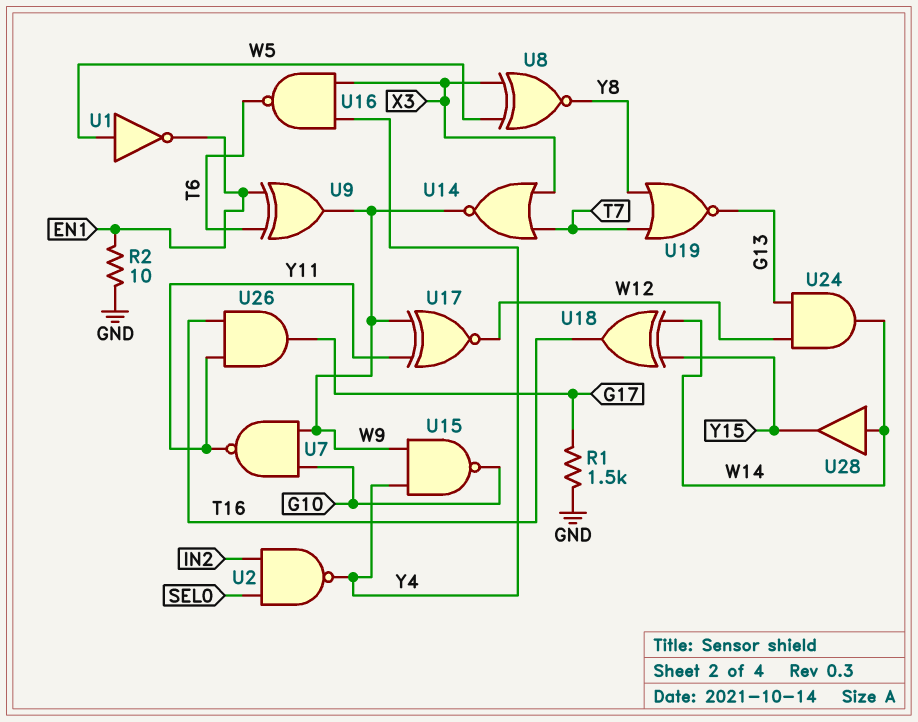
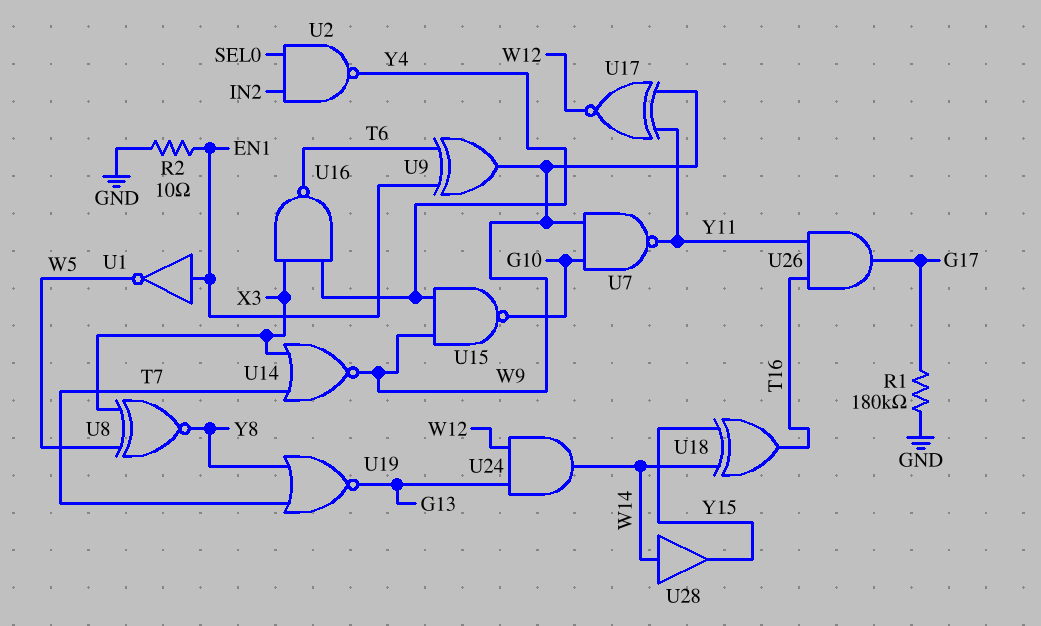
R1: 1.5k (G17, GND) -> 180k (G17, GND)
U1: NOT (in W5, out EN1) -> NOT (in EN1, out W5)

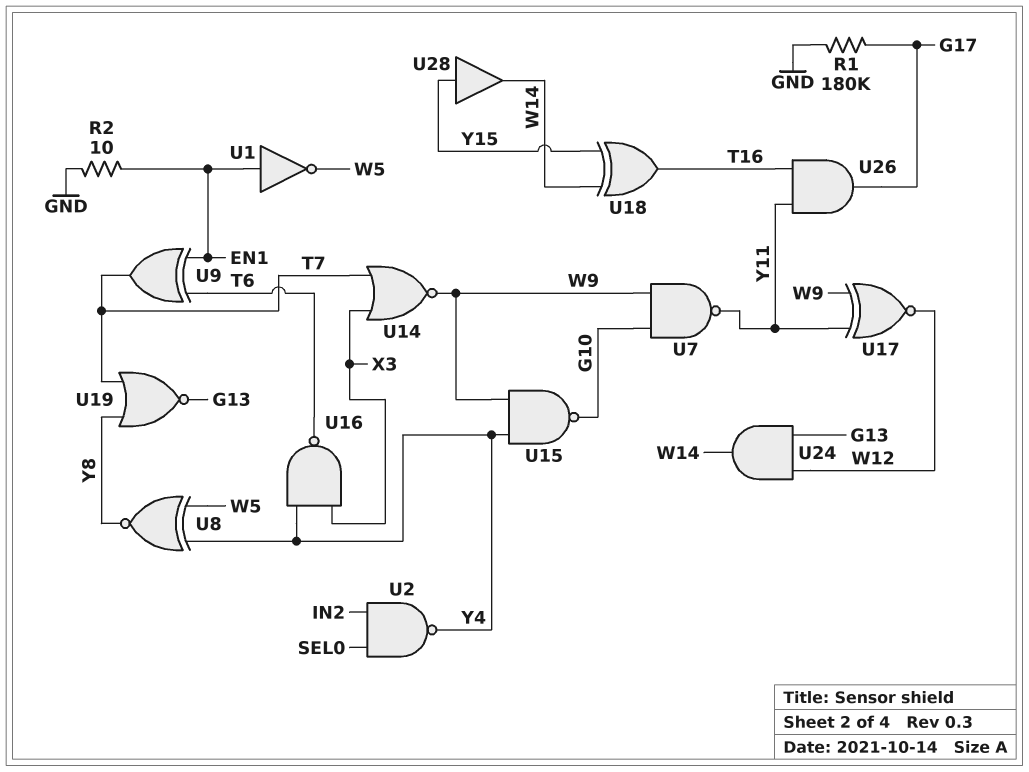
U8: XNOR (in W5, in X3, out Y8) -> XNOR (in W5, in Y4, out Y8)
U9: XOR (in EN1, in T6, out W9) -> XOR (in EN1, in T6, out T7)
U28: buffer (in W14, out Y15) -> buffer (in Y15, out W14)

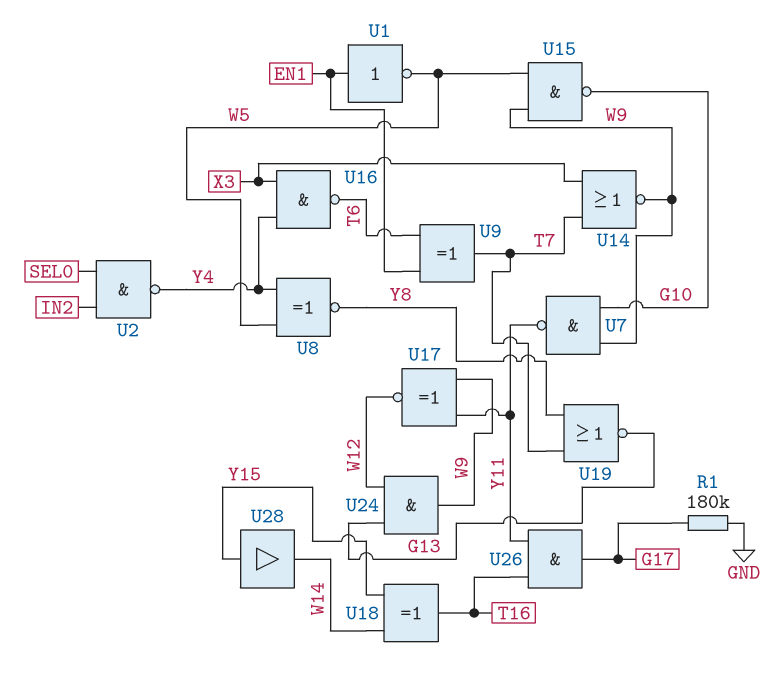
R2: 10 (EN1, GND) -> none
U15: NAND (in W9, in Y4, out G10) -> NAND (in W5, in W9, out G10)
U24: AND (in G13, in W12, out W14) -> AND (in G13, in W12, out W9)

